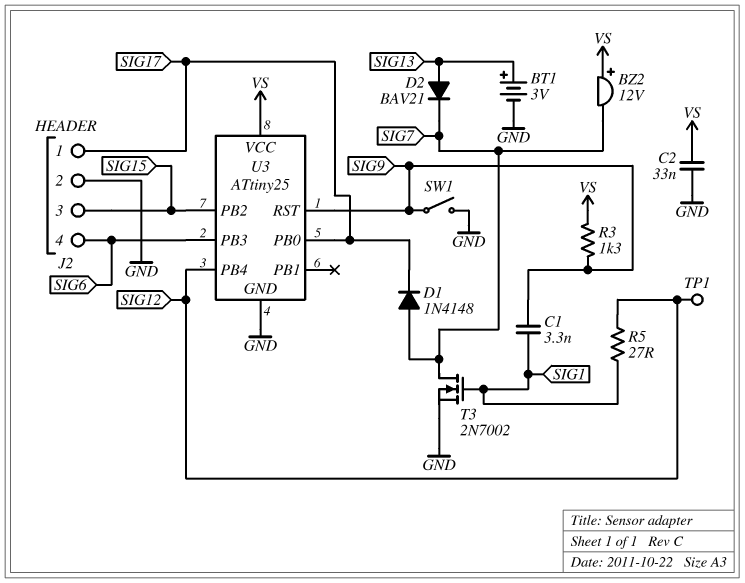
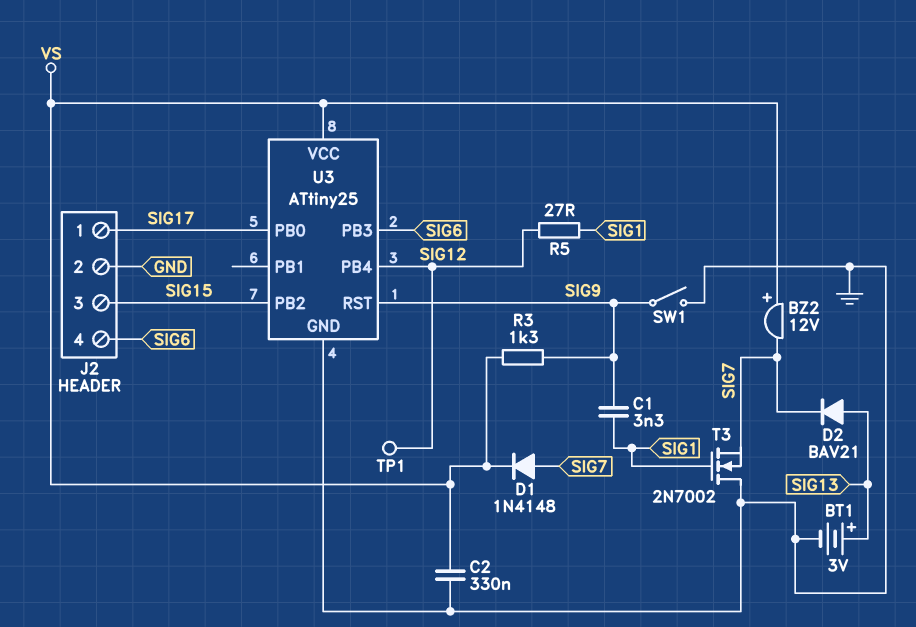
C2: 33nF (GND, VS) -> 330nF (GND, VS)
D1: diode 1N4148 (A SIG7, K SIG17) -> diode 1N4148 (A SIG7, K VS)
T3: NMOS 2N7002 (G SIG1, D SIG7, S GND) -> NMOS 2N7002 (G SIG1, D GND, S SIG7)

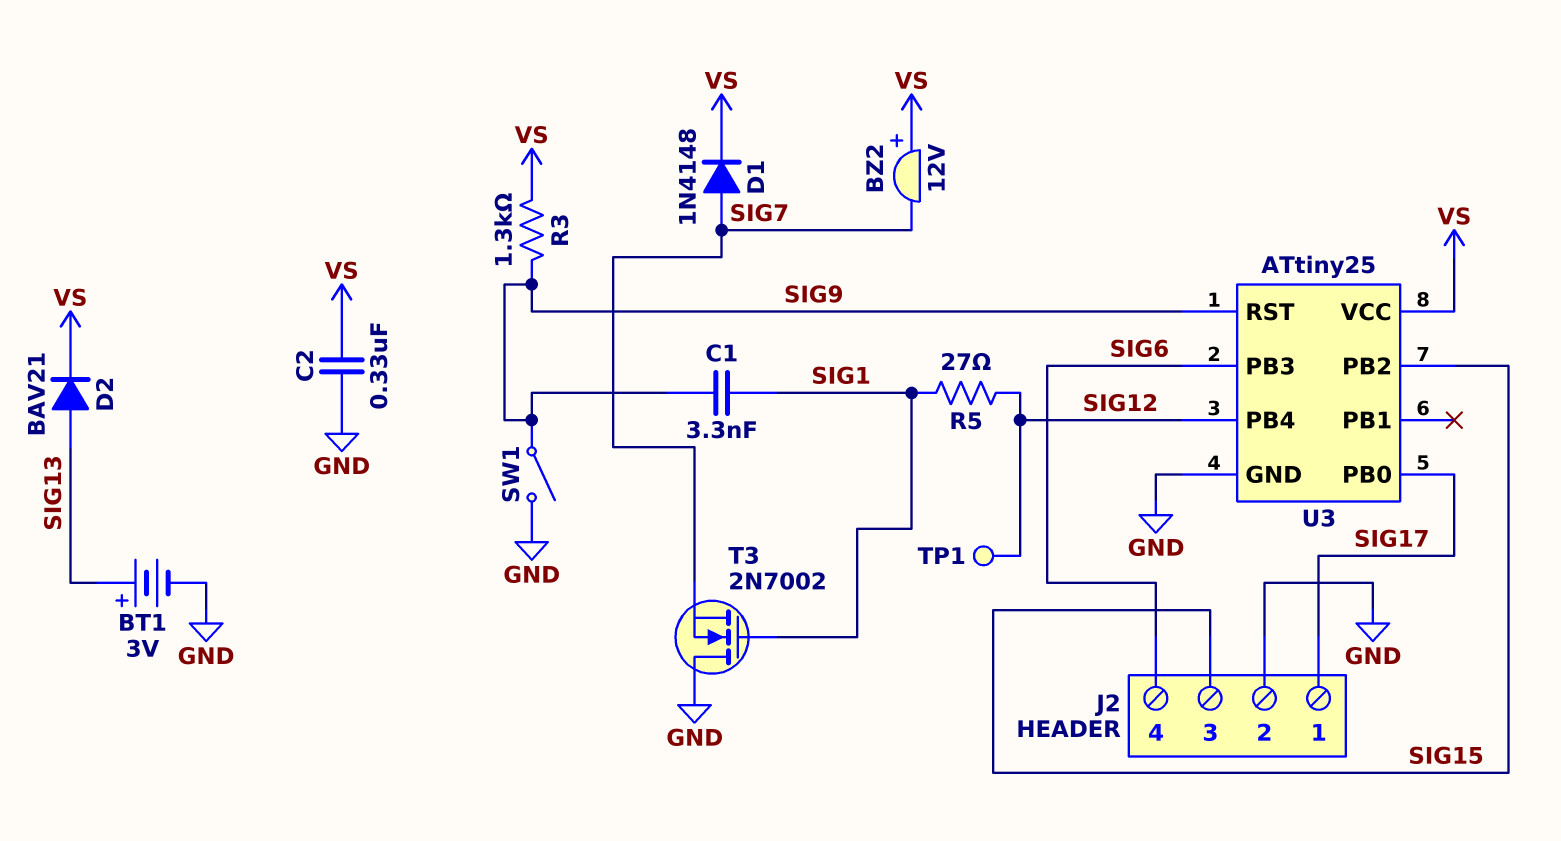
D2: diode BAV21 (A SIG13, K SIG7) -> diode BAV21 (A SIG13, K VS)

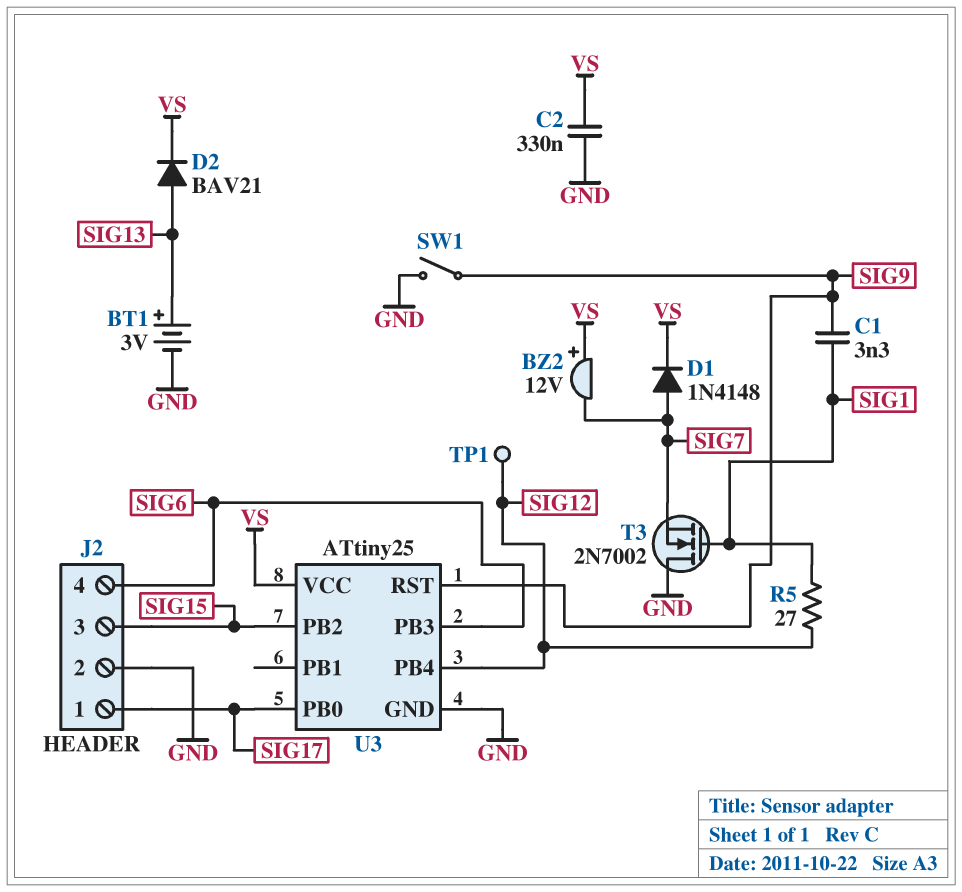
R3: 1.3k (SIG9, VS) -> none

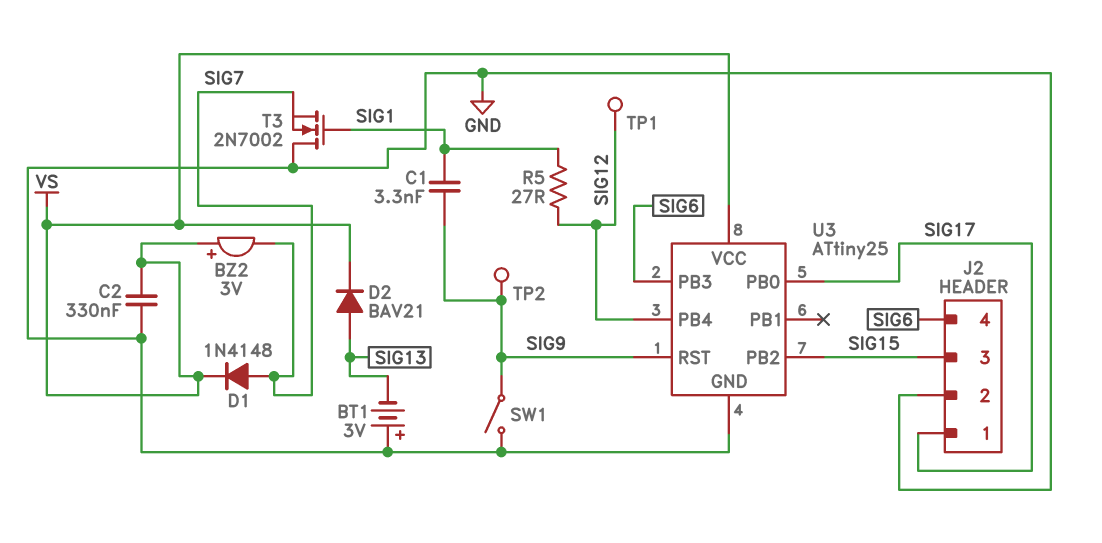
BT1: 3V (plus SIG13, minus GND) -> 3V (plus GND, minus SIG13)
BZ2: buzzer 12V (plus VS, minus SIG7) -> buzzer 3V (plus VS, minus SIG7)
TP2: none -> test point (SIG9)

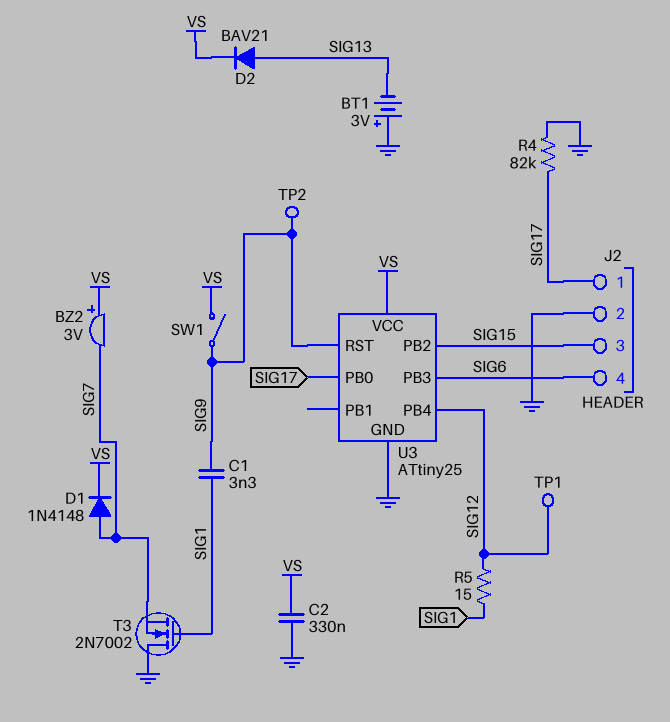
R4: none -> 82k (GND, SIG17)
R5: 27 (SIG1, SIG12) -> 15 (SIG1, SIG12)
SW1: switch (GND, SIG9) -> switch (SIG9, VS)

